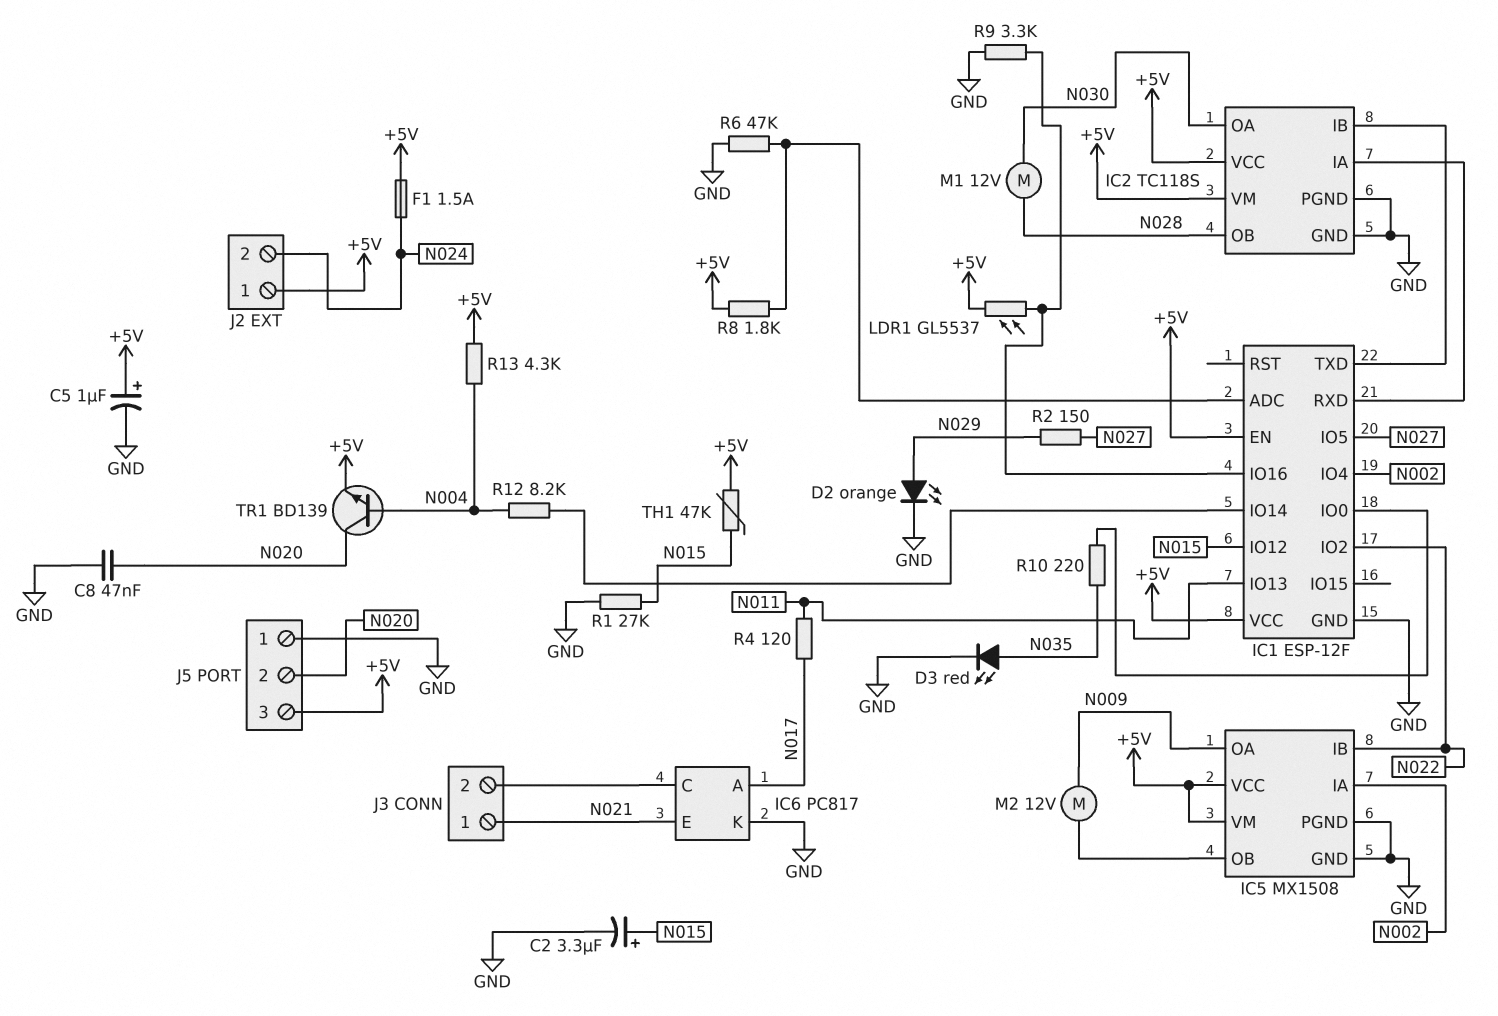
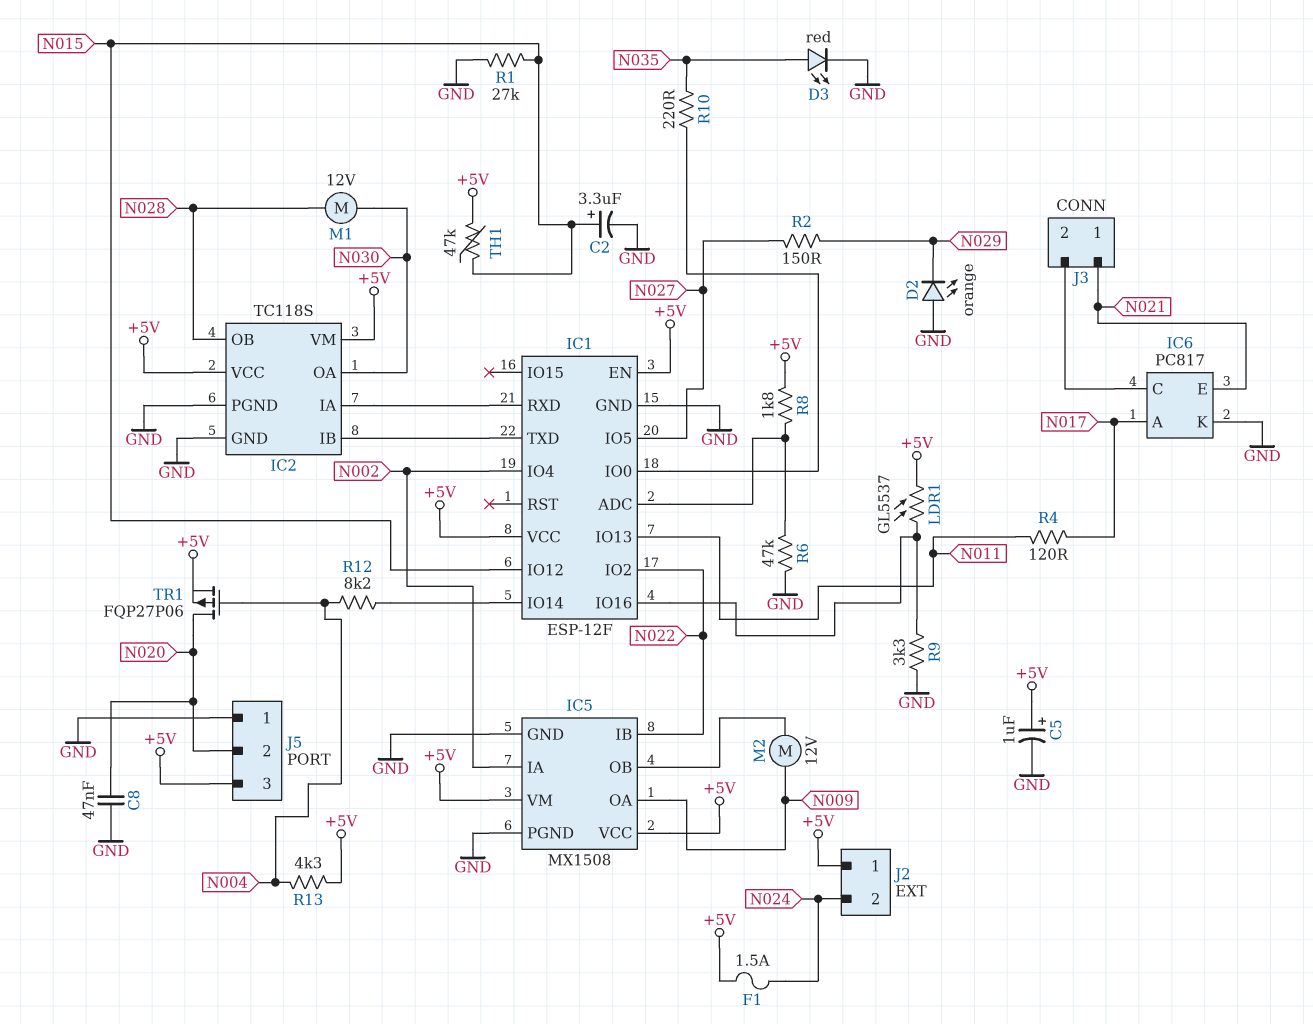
D2: LED orange (A N029, K GND) -> LED orange (A GND, K N029)
TR1: NPN BD139 (B N004, C N020, E +5V) -> PMOS FQP27P06 (G N004, D N020, S +5V)

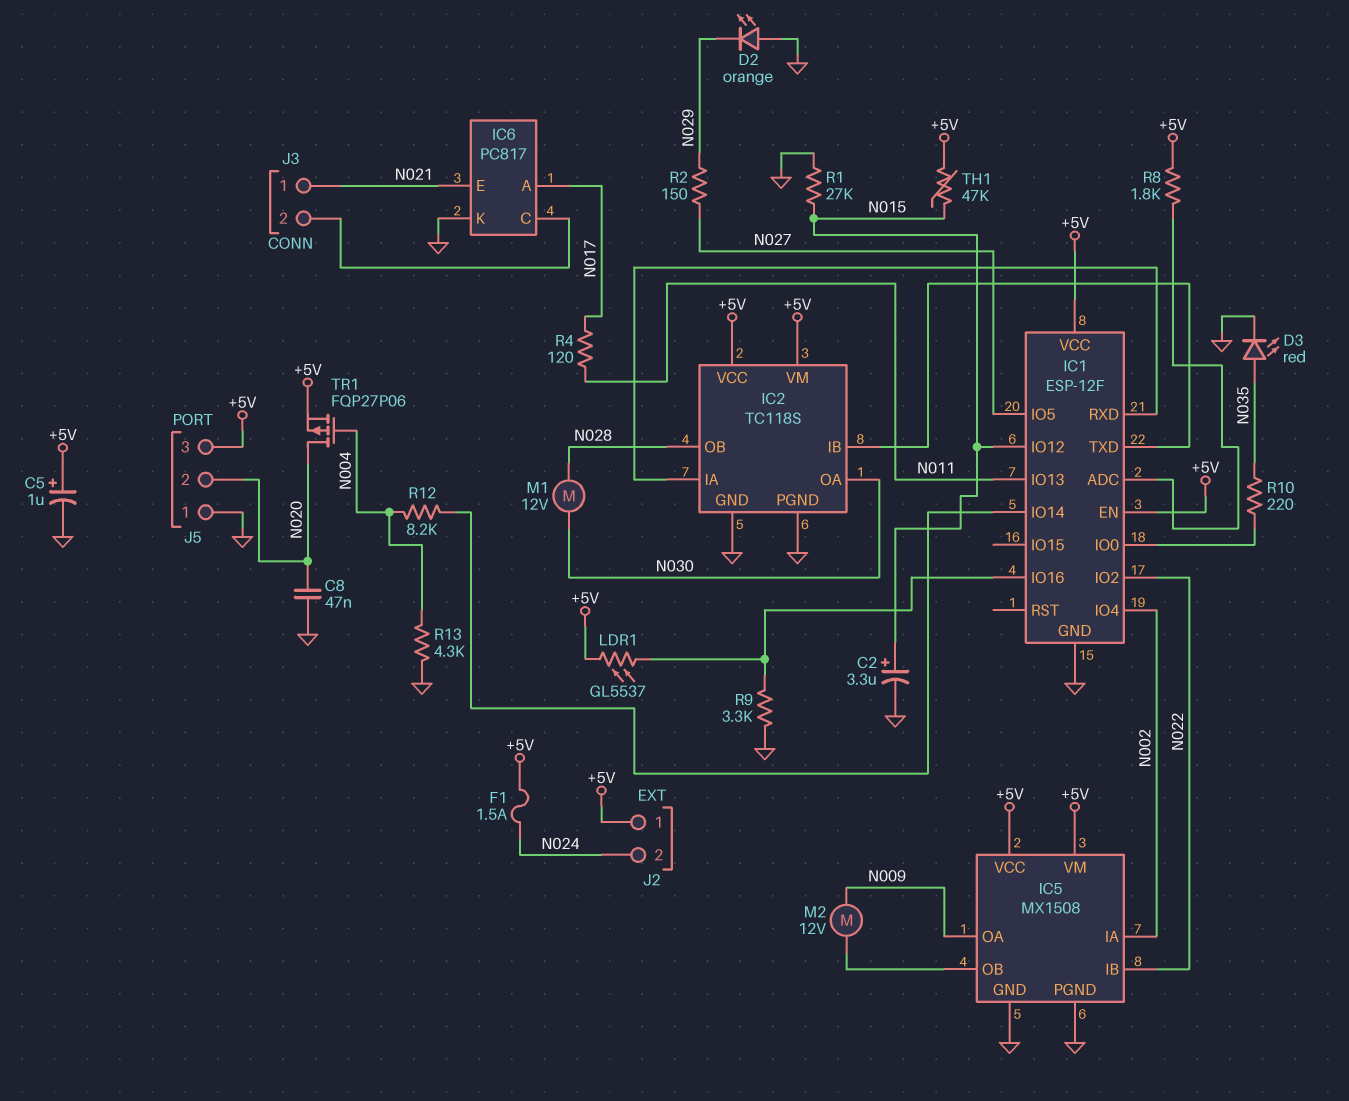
R6: 47k (GND, IC1/ADC) -> none
R13: 4.3k (+5V, N004) -> 4.3k (GND, N004)

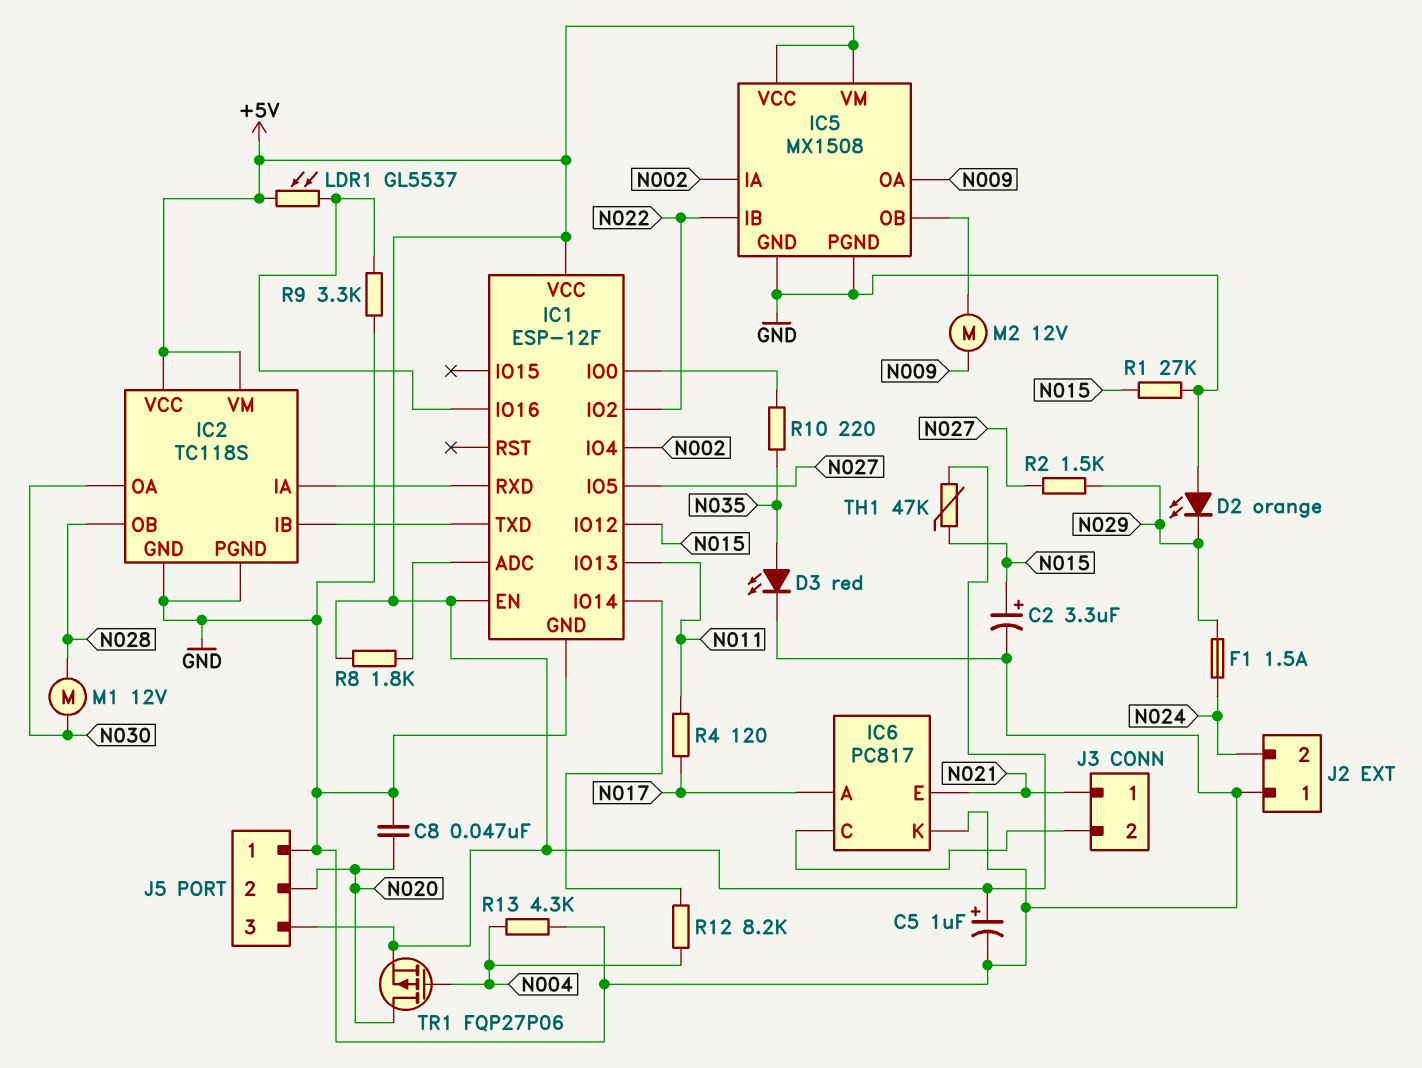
F1: 1.5A (+5V, N024) -> 1.5A (N024, N029)
J2 pin 1: +5V -> GND
R2: 150 (N027, N029) -> 1.5k (N027, N029)

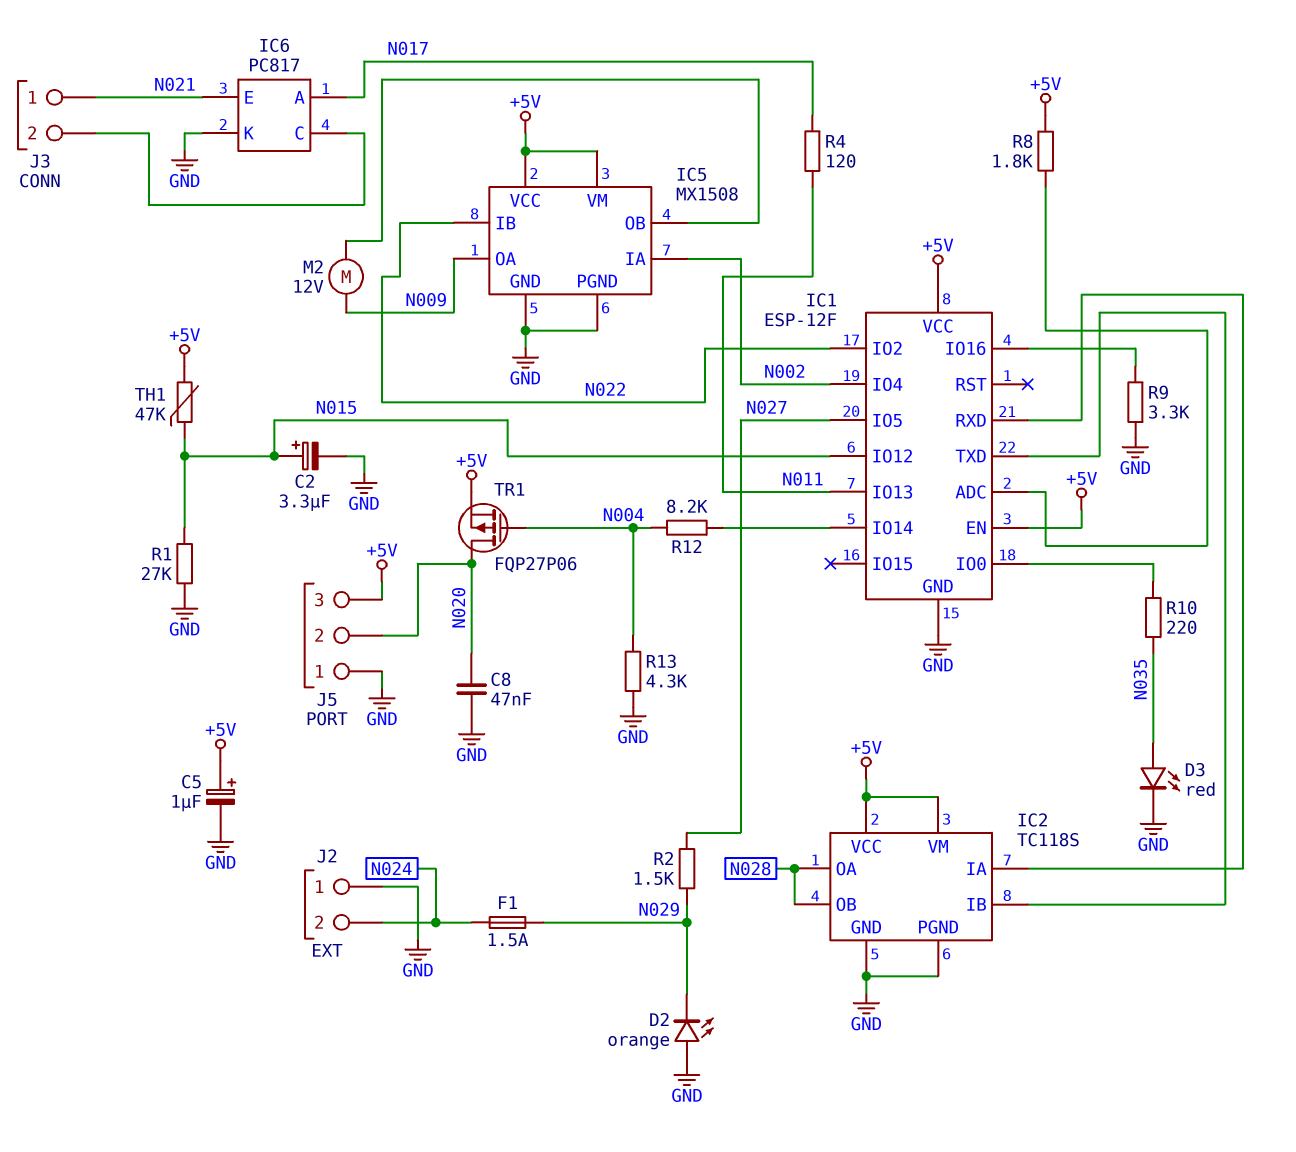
IC2 pin OA: N030 -> N028
LDR1: GL5537 (+5V, IC1/IO16) -> none
M1: motor 12V (N028, N030) -> none

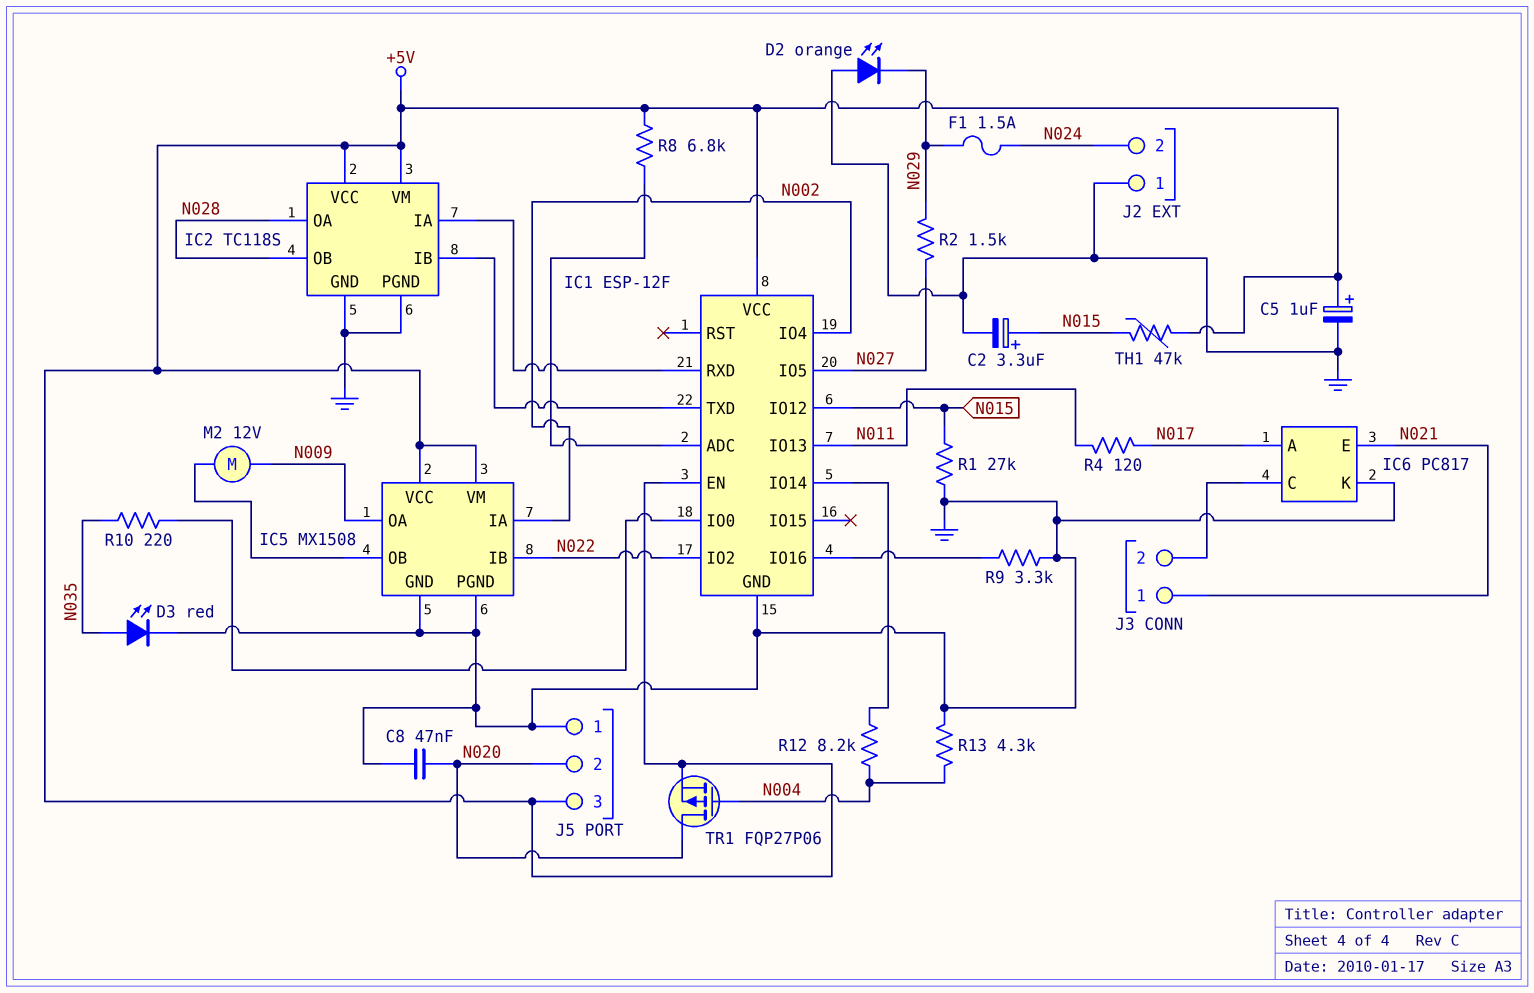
R8: 1.8k (+5V, IC1/ADC) -> 6.8k (+5V, IC1/ADC)

